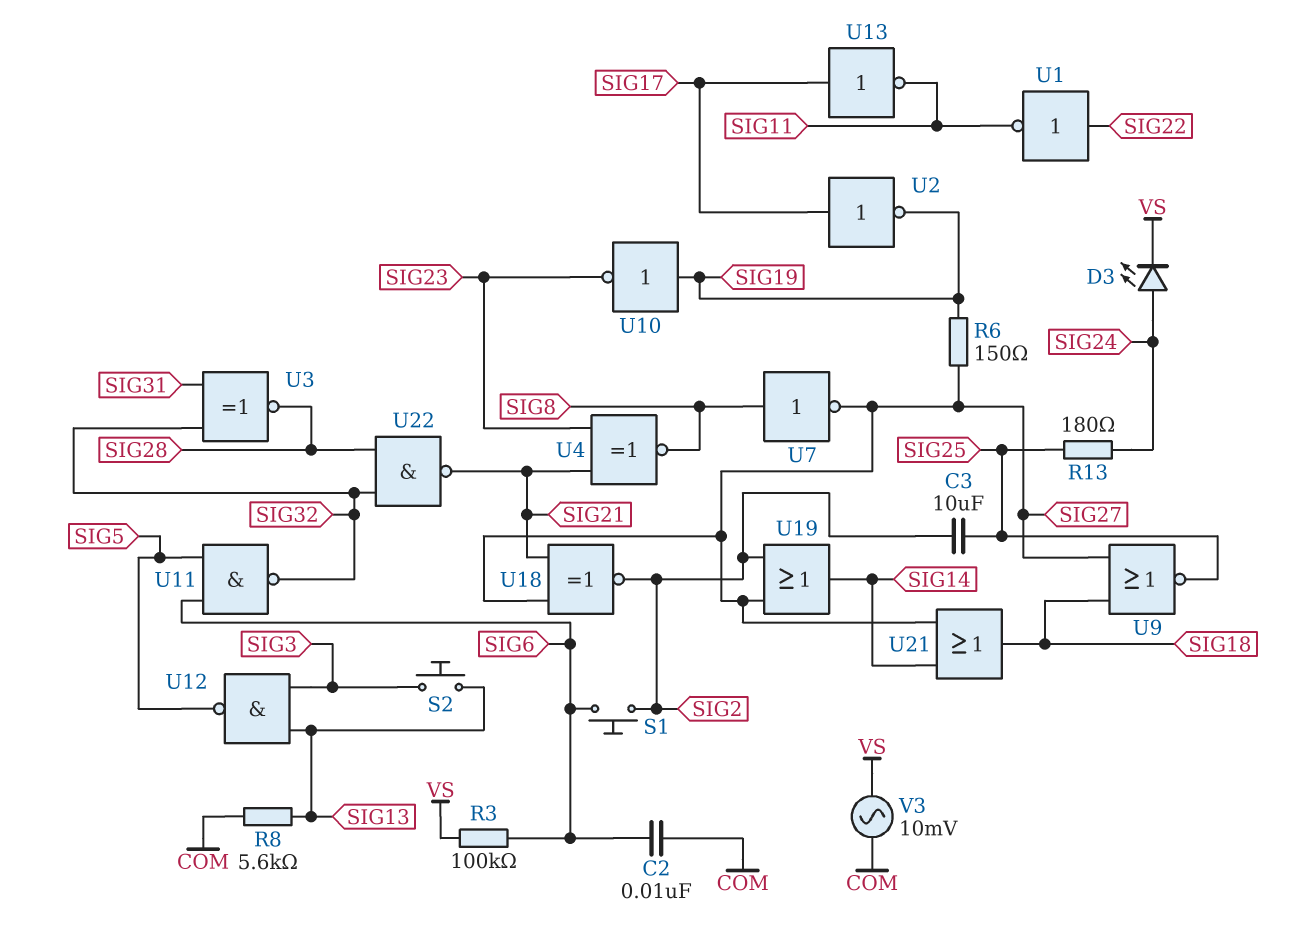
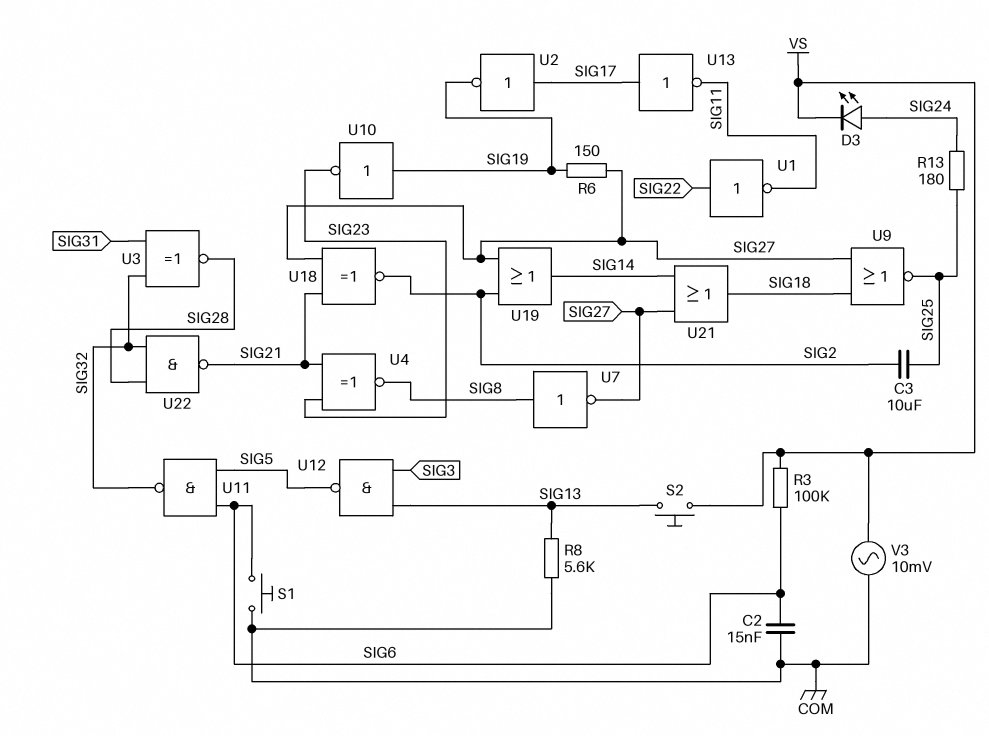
C2: 10nF (COM, SIG6) -> 15nF (COM, SIG6)
S1: button (SIG2, SIG6) -> button (COM, SIG6)
S2: button (SIG3, SIG13) -> button (SIG13, VS)

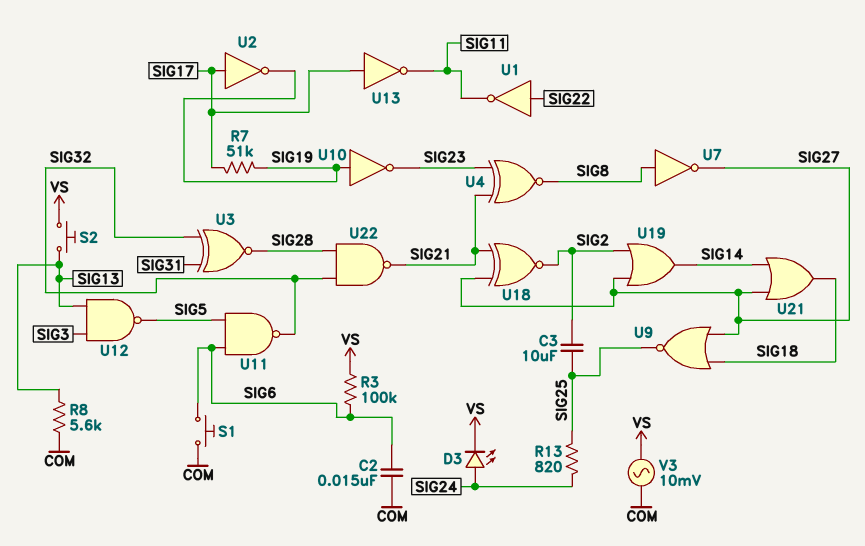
R6: 150 (SIG19, SIG27) -> none
R7: none -> 51k (SIG17, SIG19)
R13: 180 (SIG24, SIG25) -> 820 (SIG24, SIG25)

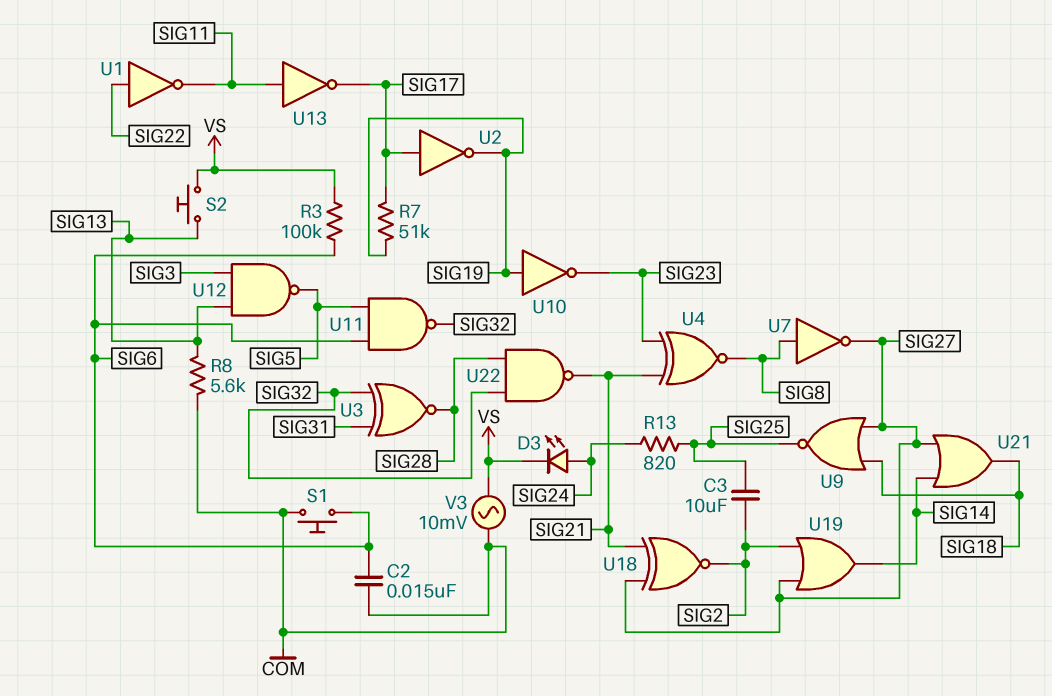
U13: NOT (in SIG17, out SIG11) -> NOT (in SIG11, out SIG17)

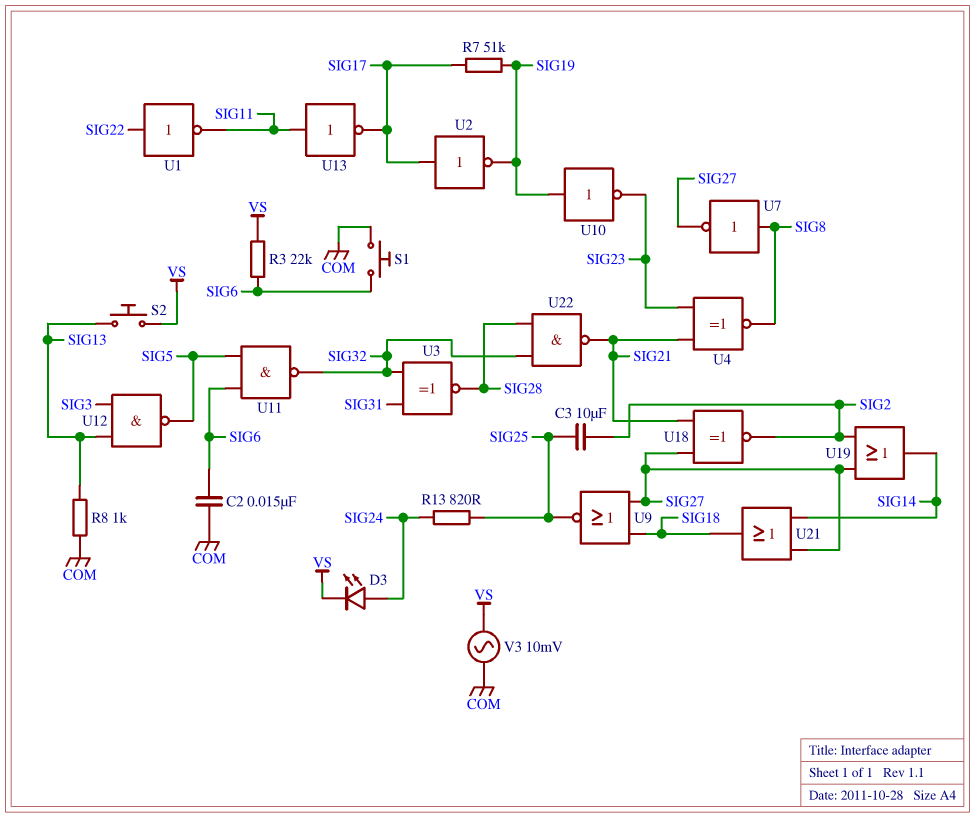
R3: 100k (SIG6, VS) -> 22k (SIG6, VS)
R8: 5.6k (COM, SIG13) -> 1k (COM, SIG13)

